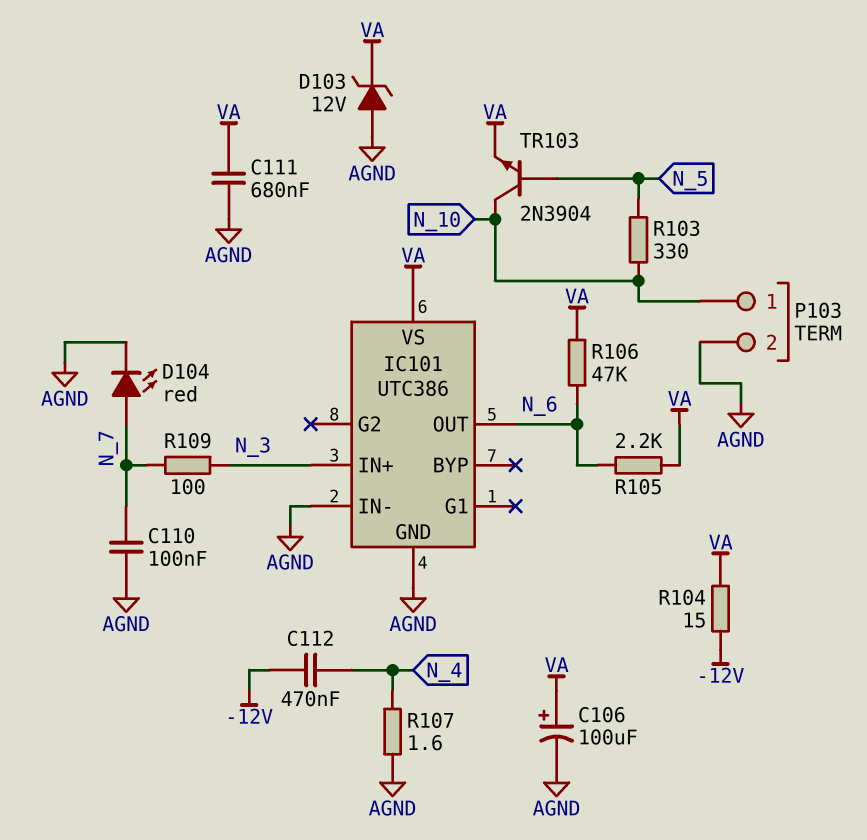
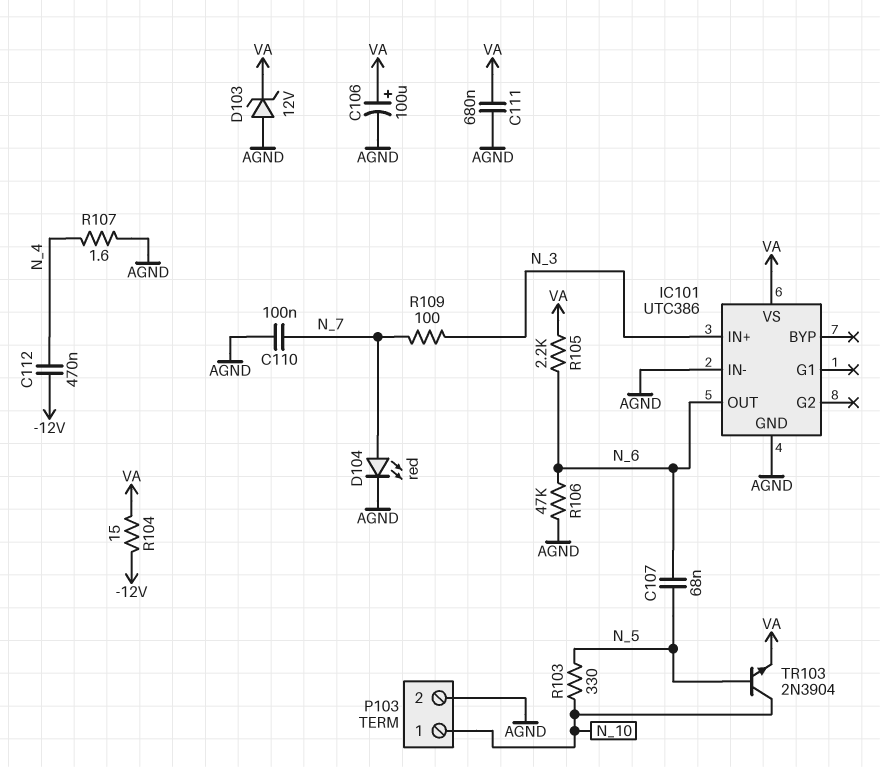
C107: none -> 68nF (N_5, N_6)
R106: 47k (N_6, VA) -> 47k (AGND, N_6)

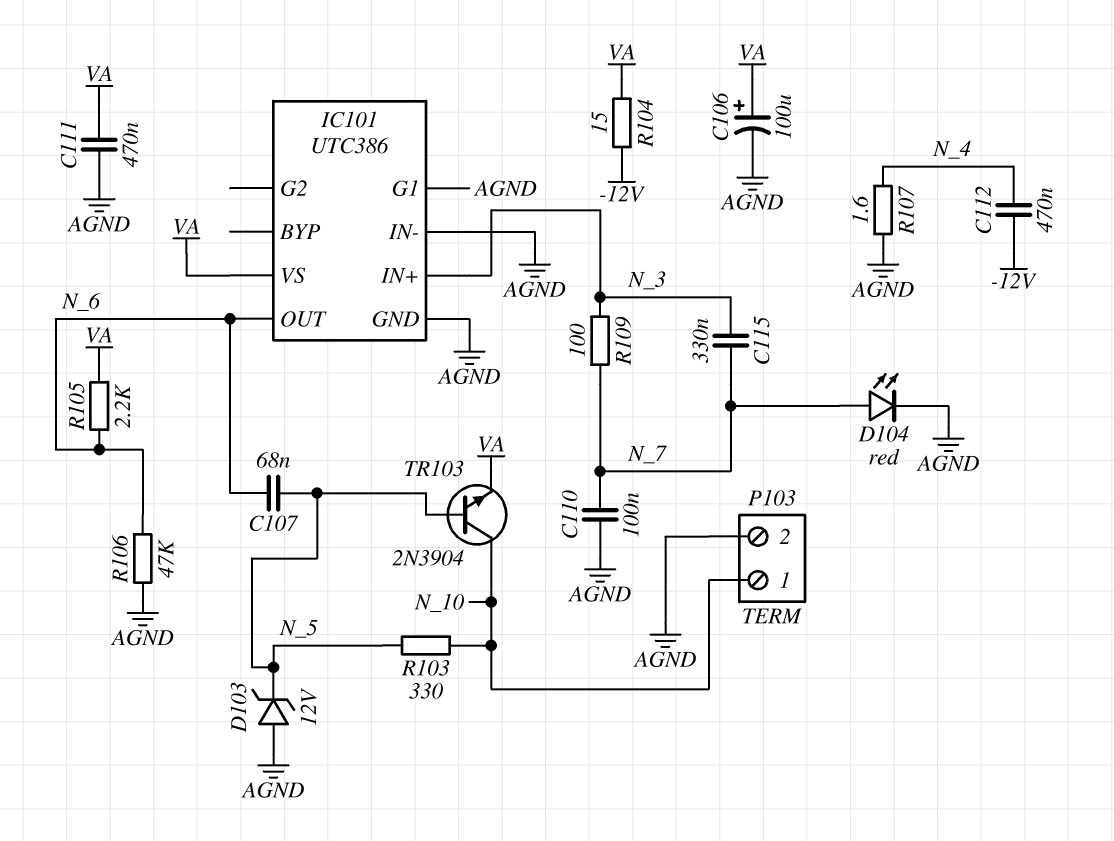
C111: 680nF (AGND, VA) -> 470nF (AGND, VA)
C115: none -> 330nF (N_3, N_7)
D103: zener 12V (A AGND, K VA) -> zener 12V (A AGND, K N_5)
IC101 pin G1: none -> AGND

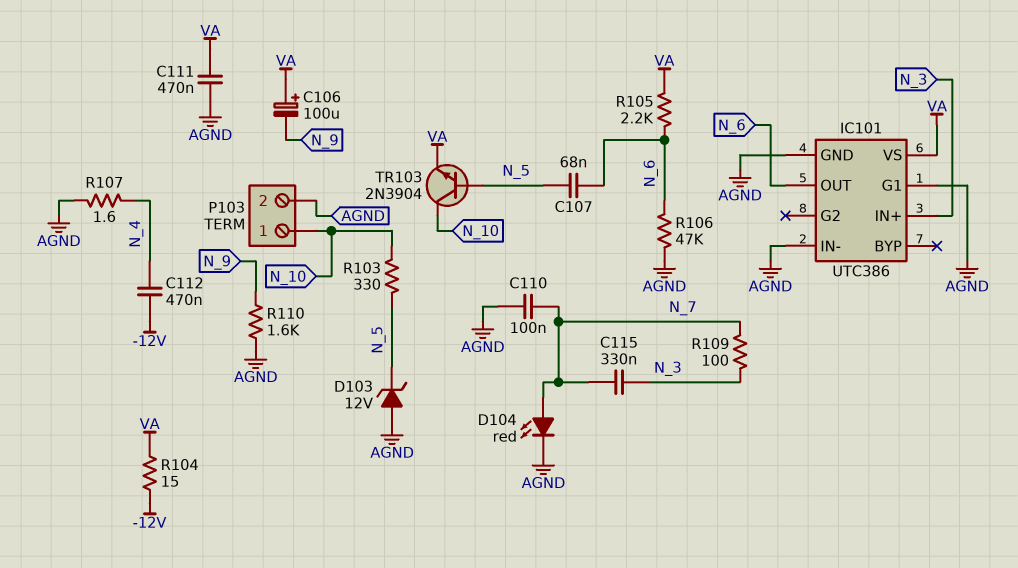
C106: 100uF (plus VA, minus AGND) -> 100uF (plus VA, minus N_9)
R110: none -> 1.6k (AGND, N_9)

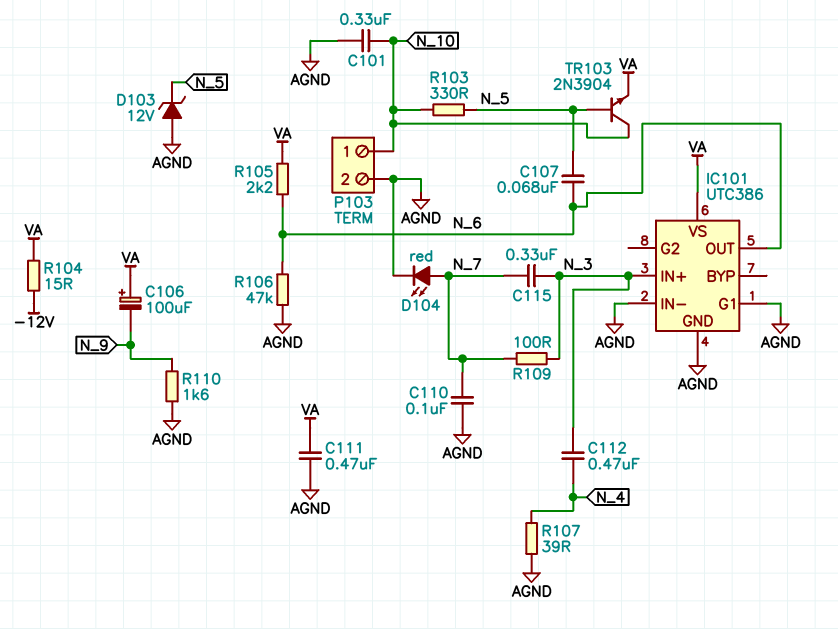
C101: none -> 330nF (AGND, N_10)
C112: 470nF (-12V, N_4) -> 470nF (N_3, N_4)
R107: 1.6 (AGND, N_4) -> 39 (AGND, N_4)

